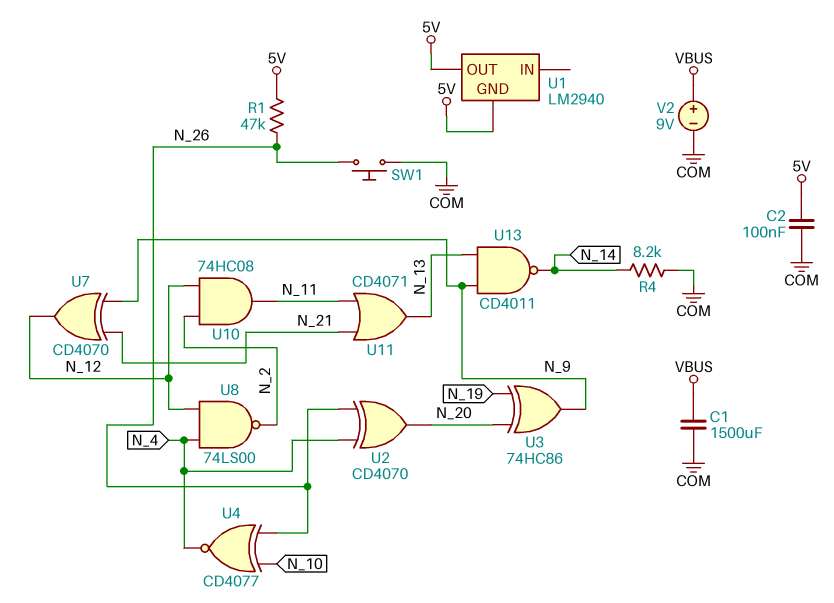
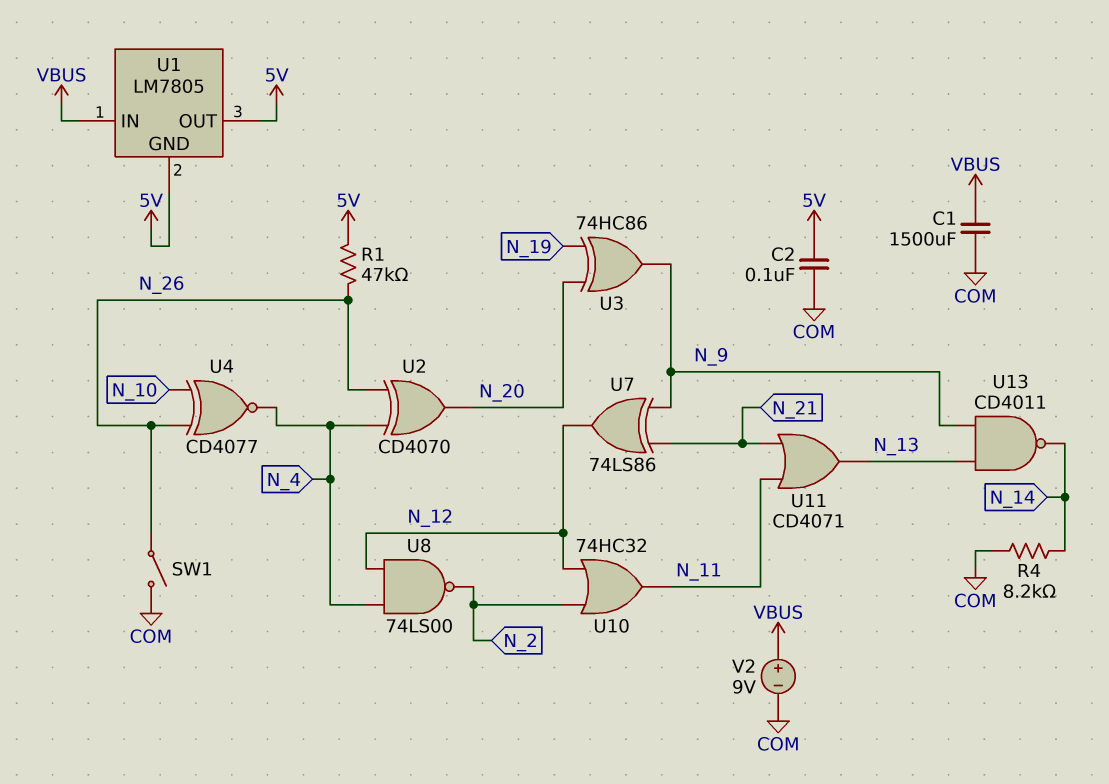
SW1: button (COM, N_26) -> switch (COM, N_26)
U1: LM2940 -> LM7805
U1 pin IN: none -> VBUS
U7: XOR CD4070 (in N_9, in N_21, out N_12) -> XOR 74LS86 (in N_9, in N_21, out N_12)
U10: AND 74HC08 (in N_2, in N_12, out N_11) -> OR 74HC32 (in N_2, in N_12, out N_11)

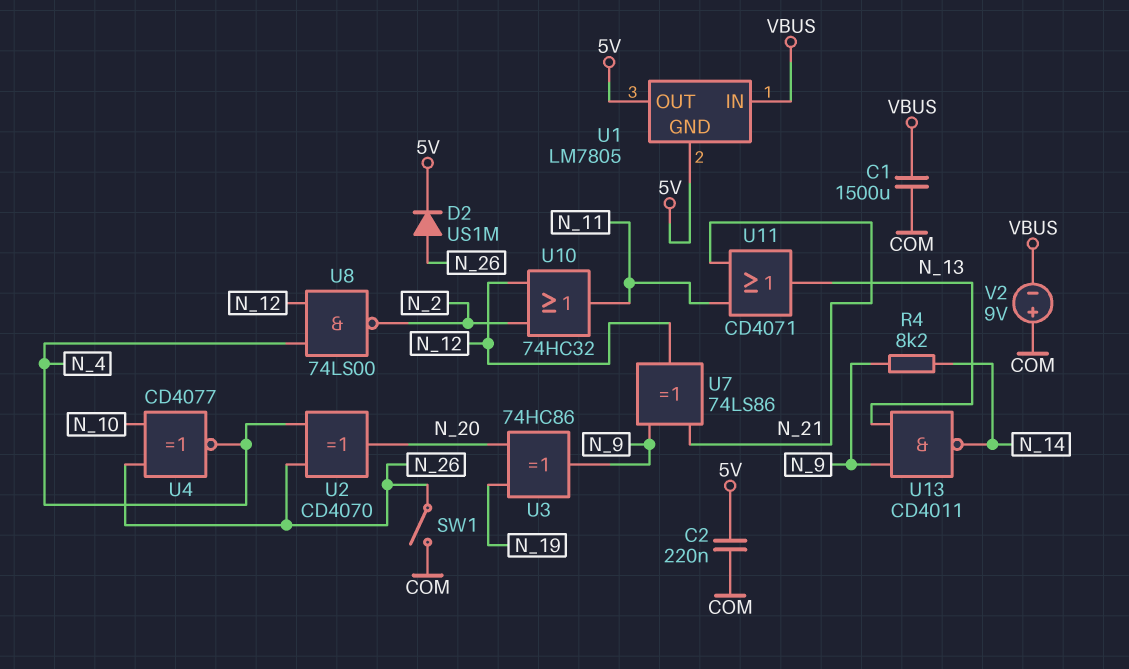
C2: 100nF (5V, COM) -> 220nF (5V, COM)
D2: none -> diode US1M (A N_26, K 5V)
R1: 47k (5V, N_26) -> none
R4: 8.2k (COM, N_14) -> 8.2k (N_9, N_14)
V2: 9V (plus VBUS, minus COM) -> 9V (plus COM, minus VBUS)

